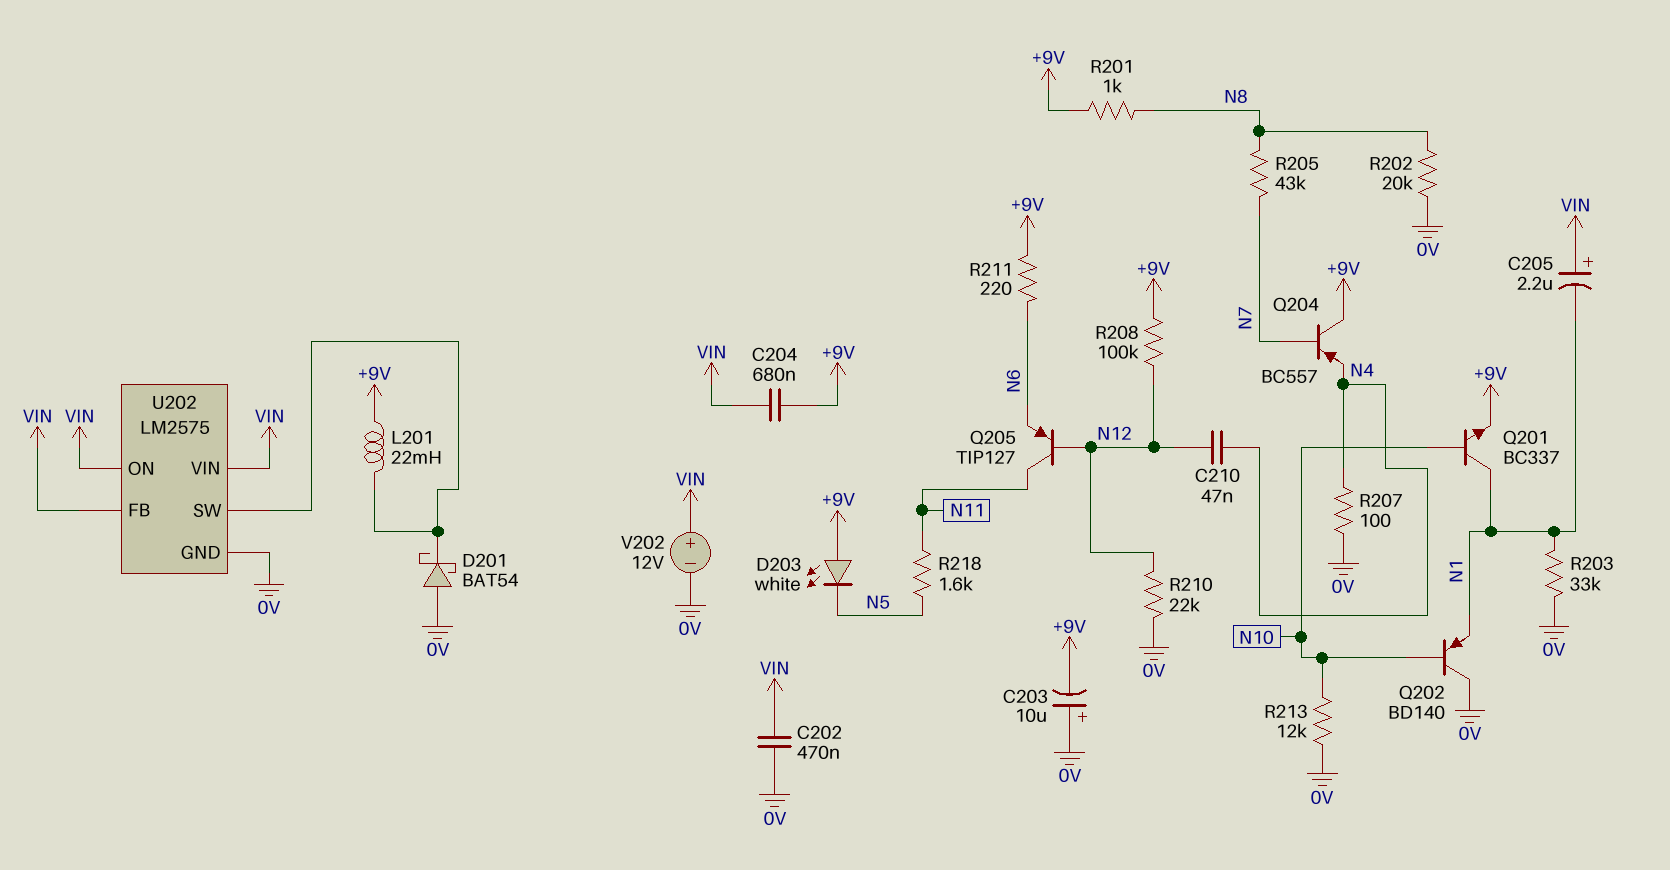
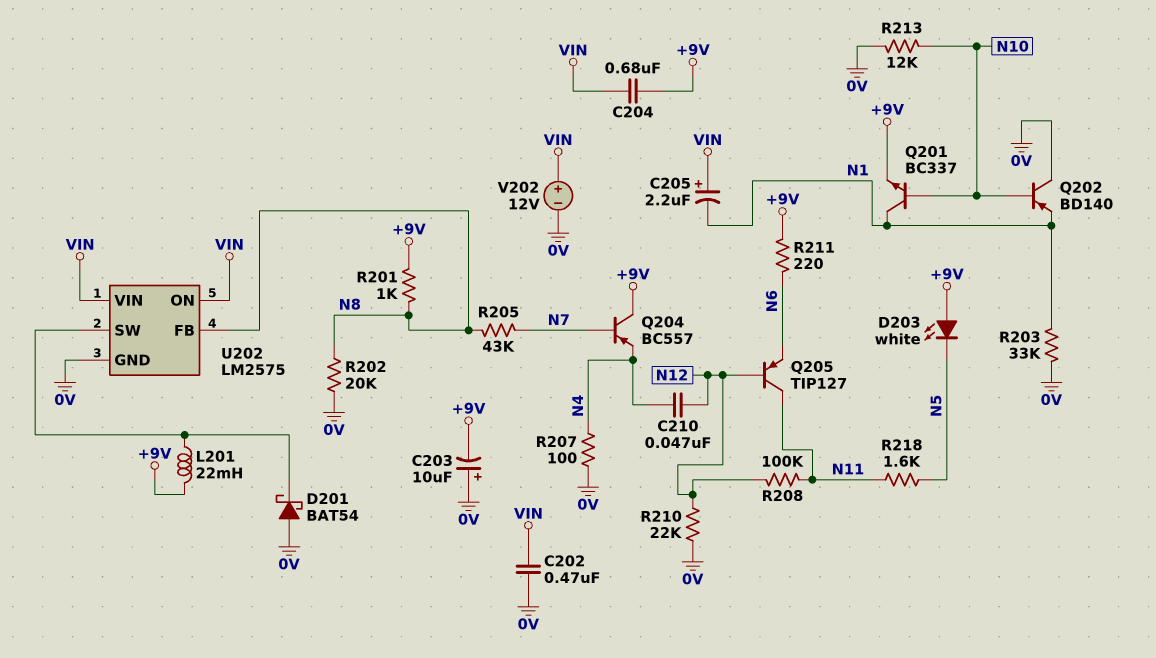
R208: 100k (+9V, N12) -> 100k (N11, N12)
U202 pin FB: VIN -> N8

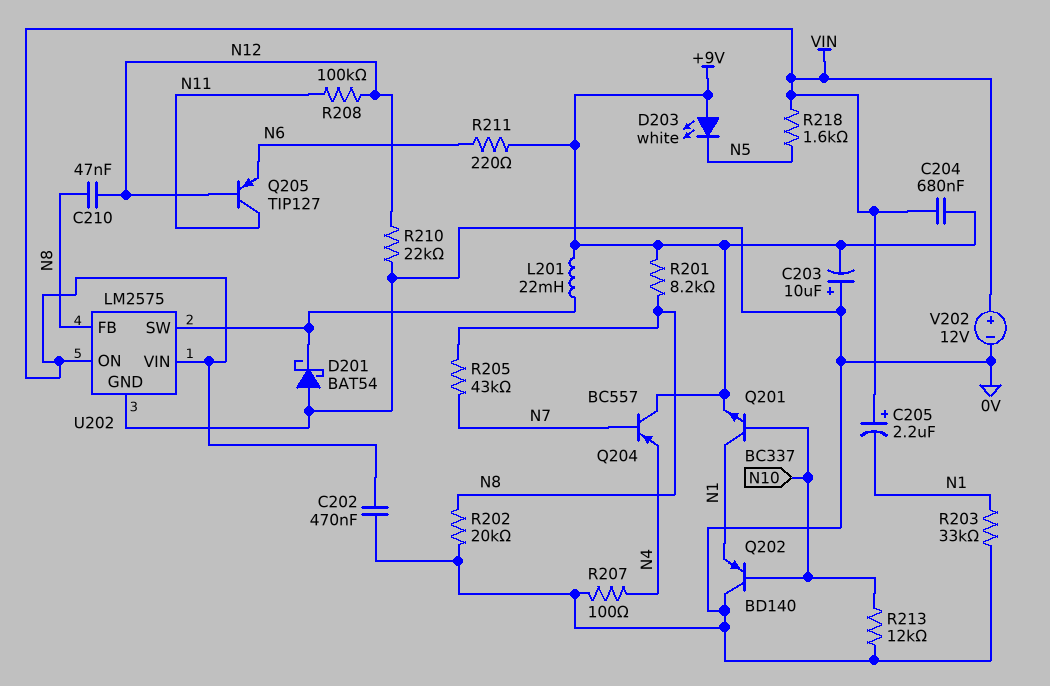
C210: 47nF (N4, N12) -> 47nF (N8, N12)
R201: 1k (+9V, N8) -> 8.2k (+9V, N8)
R218: 1.6k (N5, N11) -> 1.6k (N5, VIN)

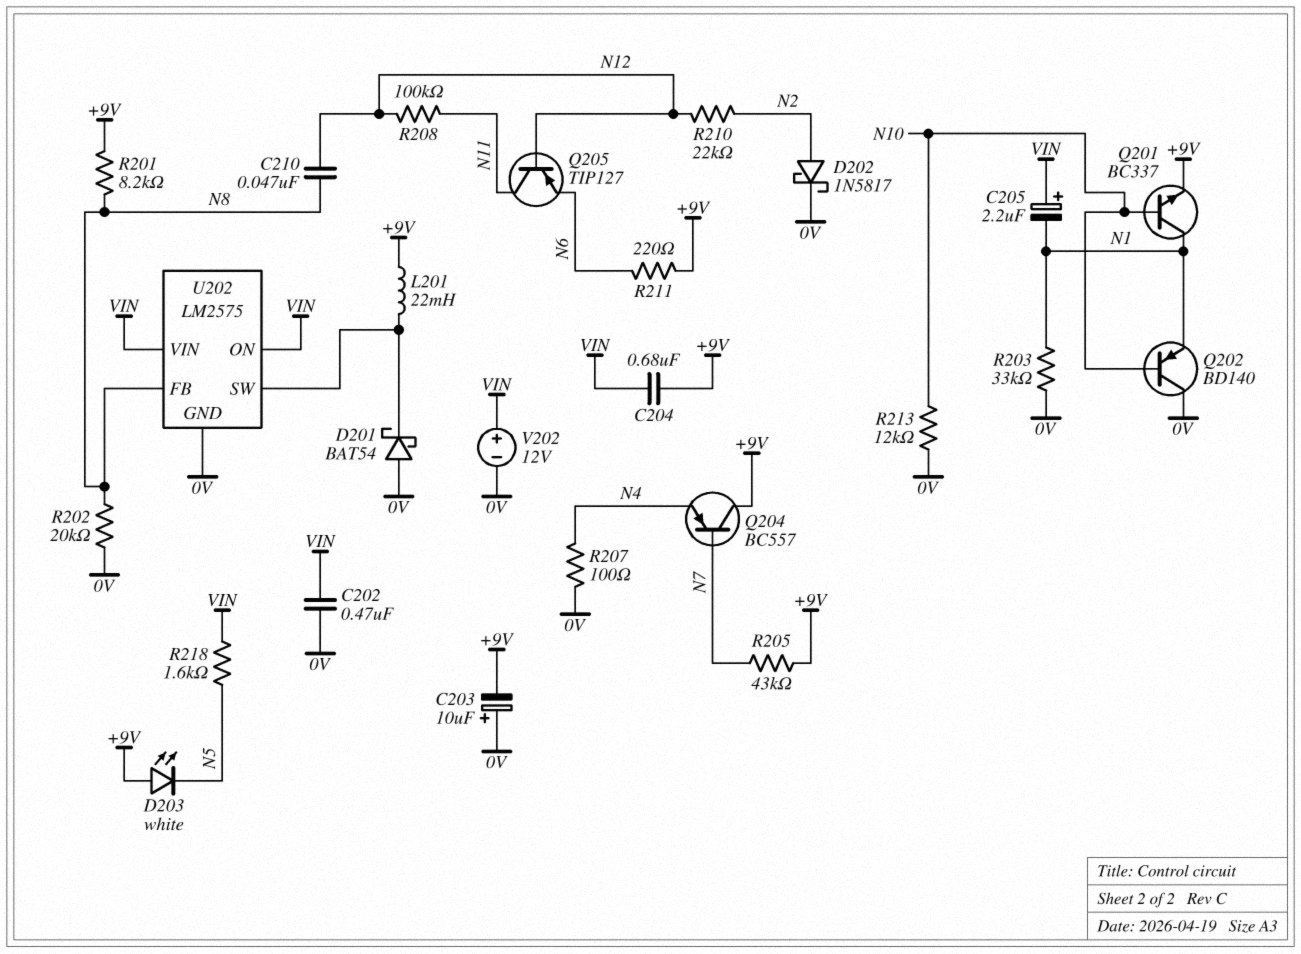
D202: none -> schottky 1N5817 (A N2, K 0V)
R205: 43k (N7, N8) -> 43k (+9V, N7)
R210: 22k (0V, N12) -> 22k (N2, N12)

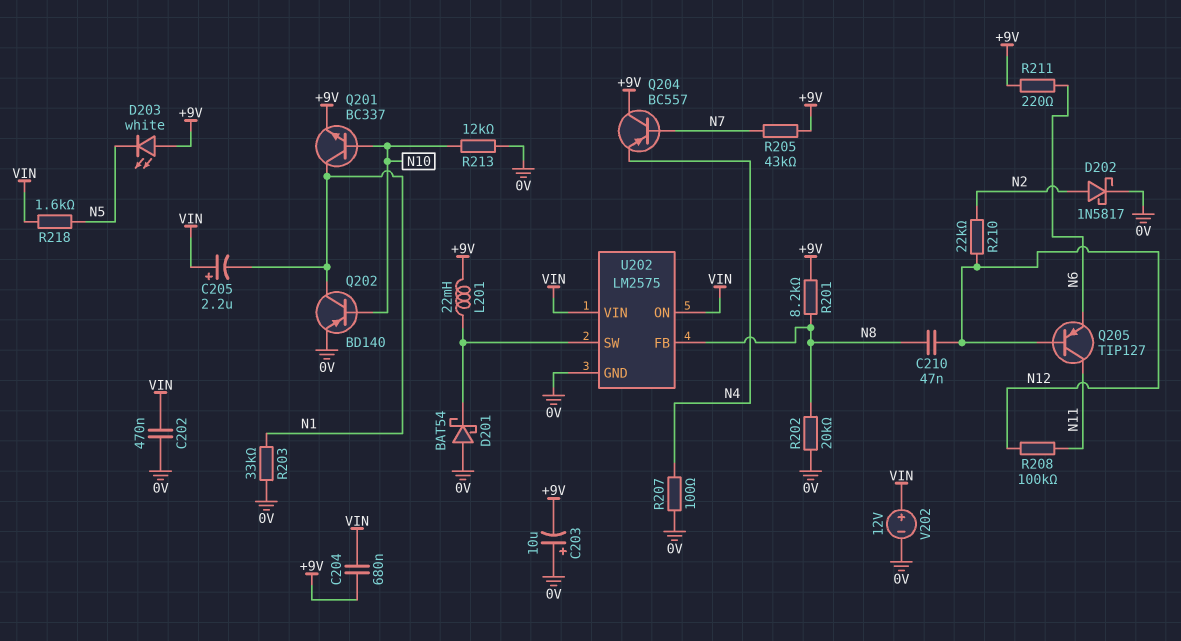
Q202: PNP BD140 (B N10, C 0V, E N1) -> PNP BD140 (B N10, C N1, E 0V)

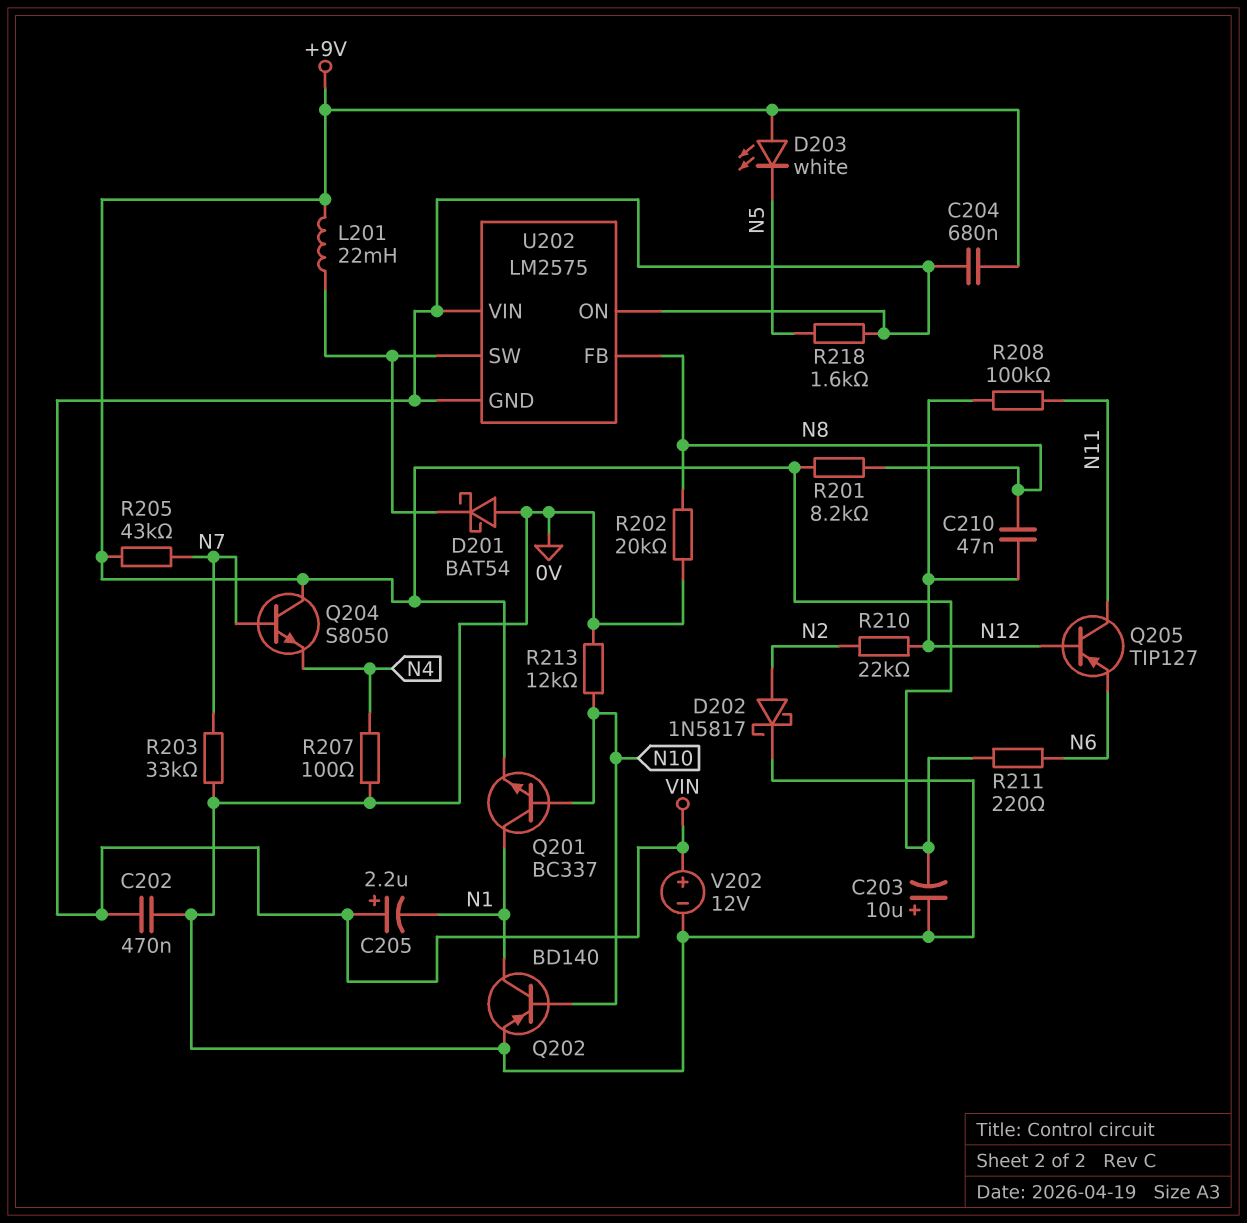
Q204: PNP BC557 (B N7, C +9V, E N4) -> NPN S8050 (B N7, C +9V, E N4)
R203: 33k (0V, N1) -> 33k (0V, N7)
U202 pin GND: 0V -> VIN

